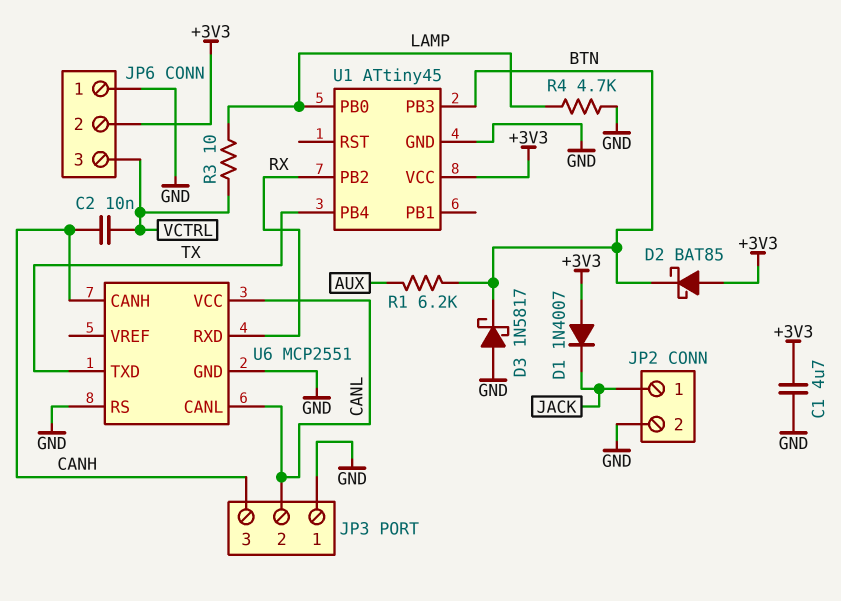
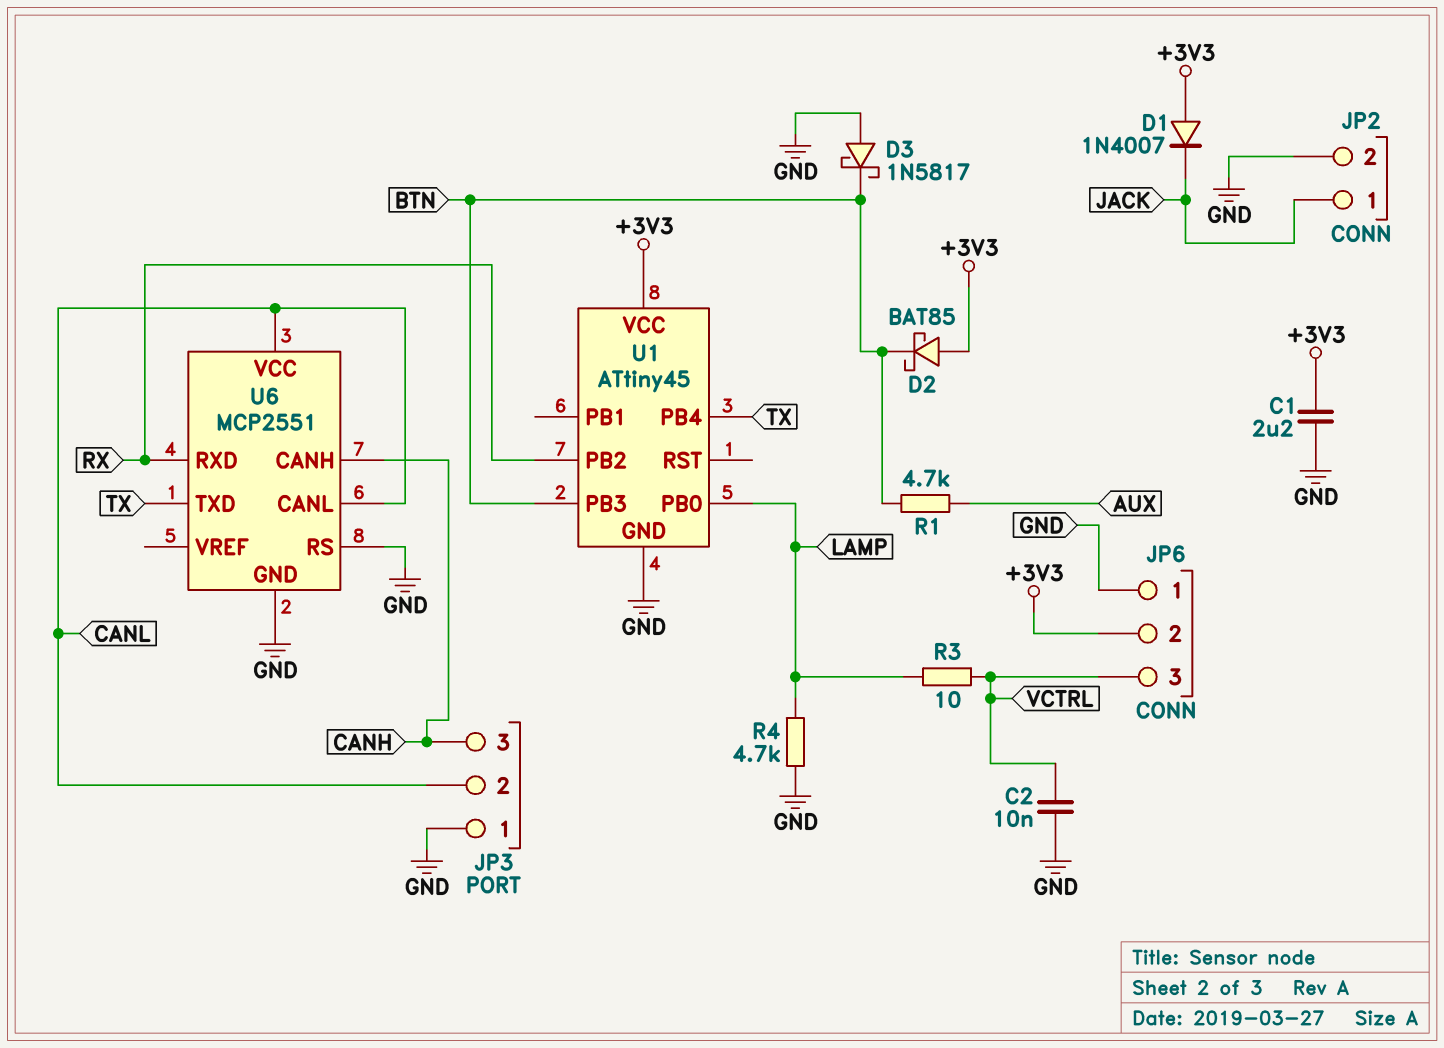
C1: 4.7uF (+3V3, GND) -> 2.2uF (+3V3, GND)
C2: 10nF (CANH, VCTRL) -> 10nF (GND, VCTRL)
R1: 6.2k (AUX, BTN) -> 4.7k (AUX, BTN)

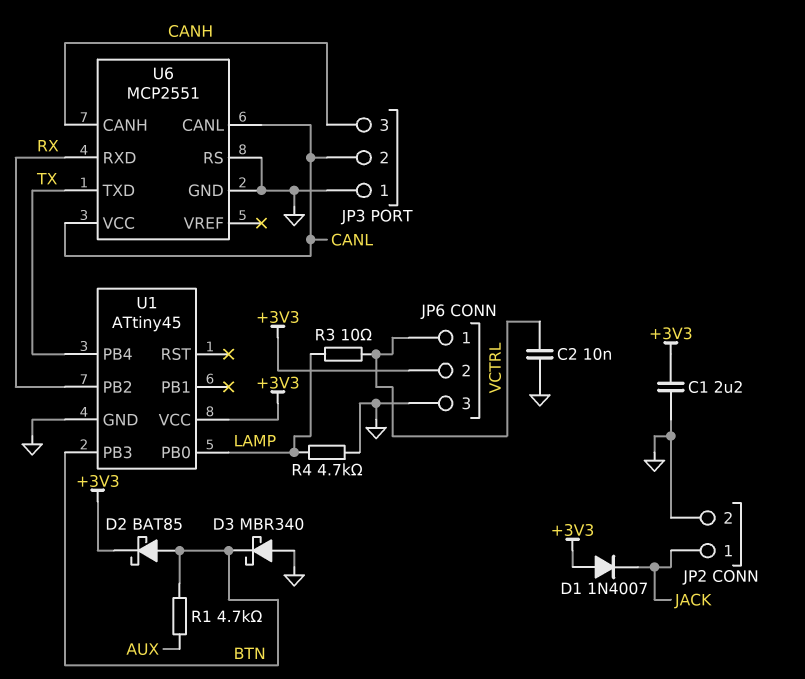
D2: schottky BAT85 (A +3V3, K BTN) -> schottky BAT85 (A BTN, K +3V3)
D3: schottky 1N5817 (A GND, K BTN) -> schottky MBR340 (A GND, K BTN)
JP6 pin 1: GND -> VCTRL
JP6 pin 3: VCTRL -> GND

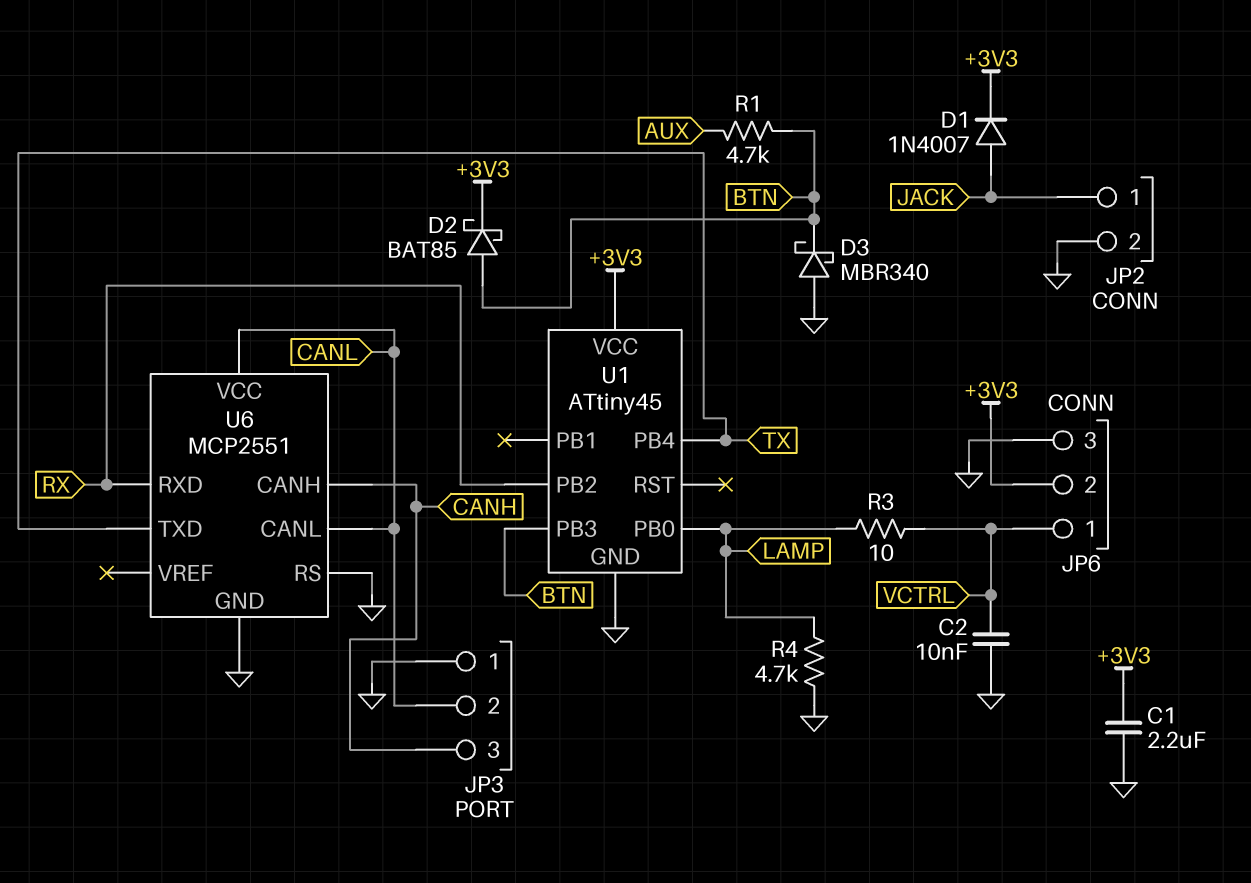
D1: diode 1N4007 (A +3V3, K JACK) -> diode 1N4007 (A JACK, K +3V3)

